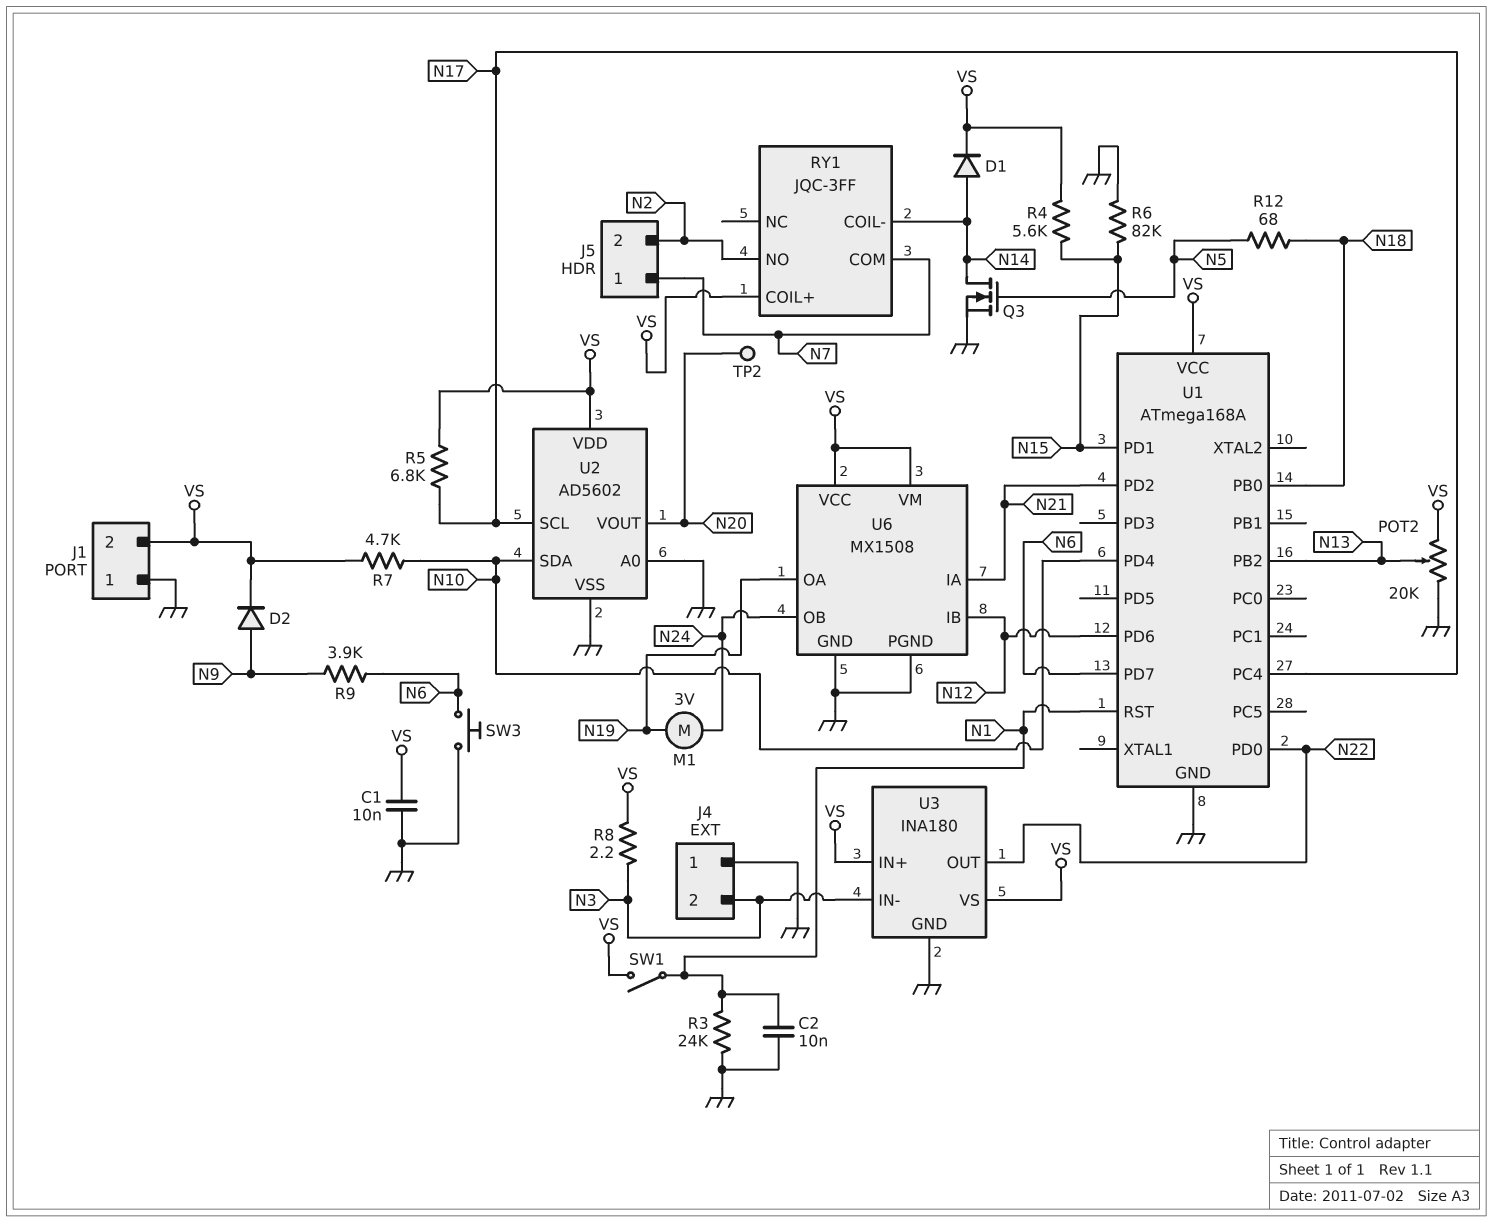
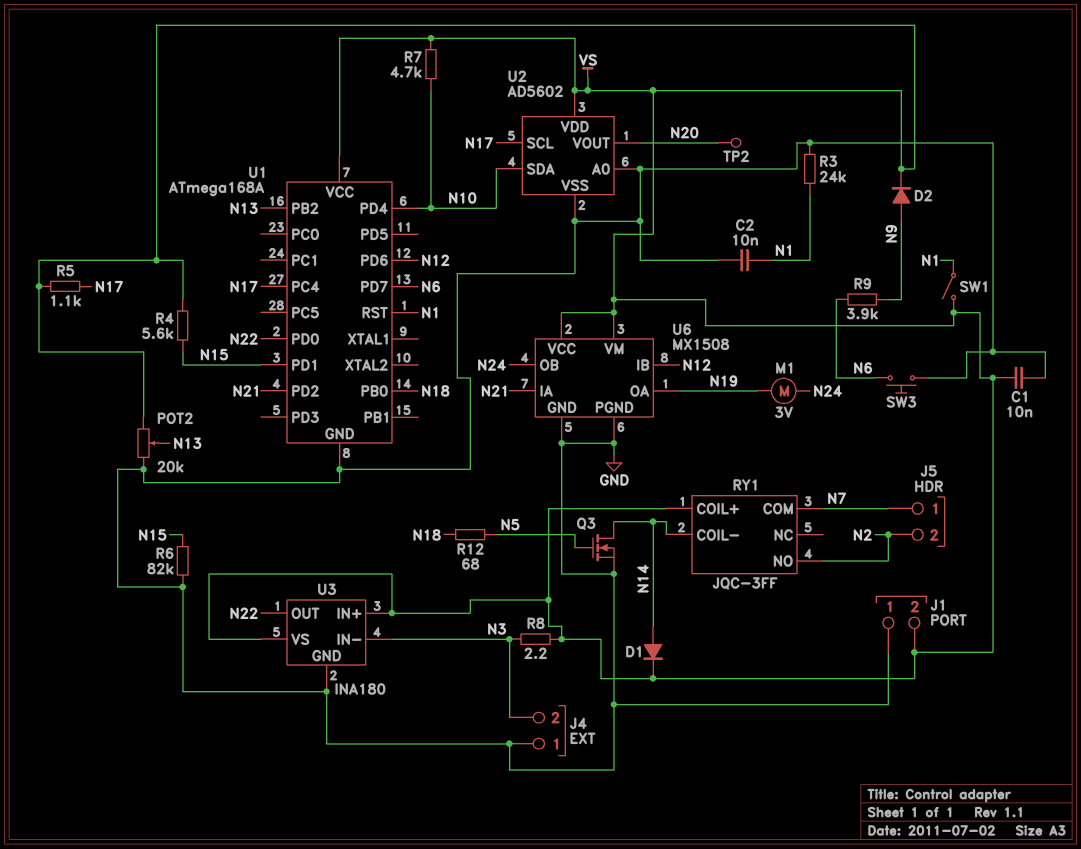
R5: 6.8k (N17, VS) -> 1.1k (N17, VS)

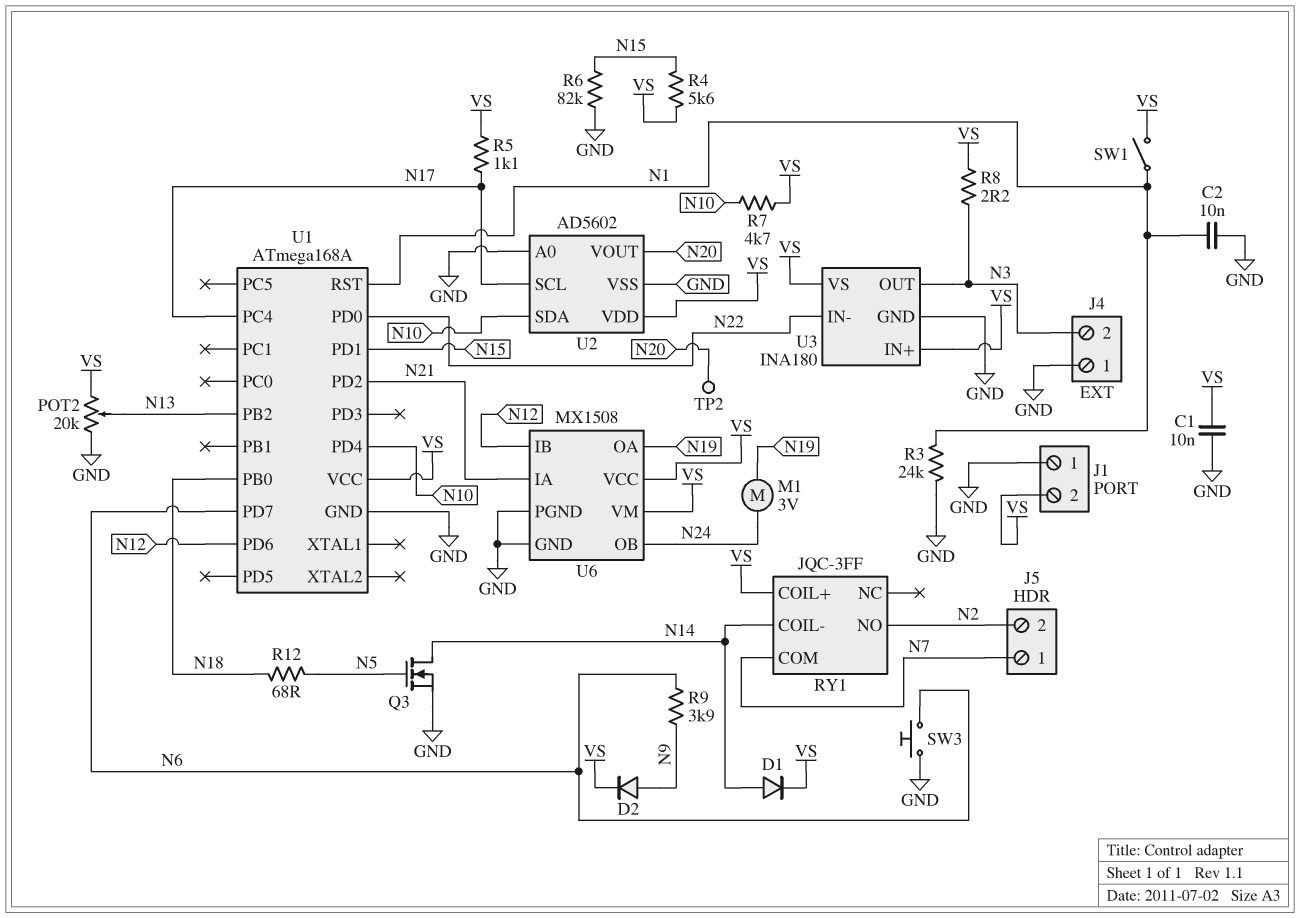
U3 pin IN-: N3 -> N22
U3 pin OUT: N22 -> N3

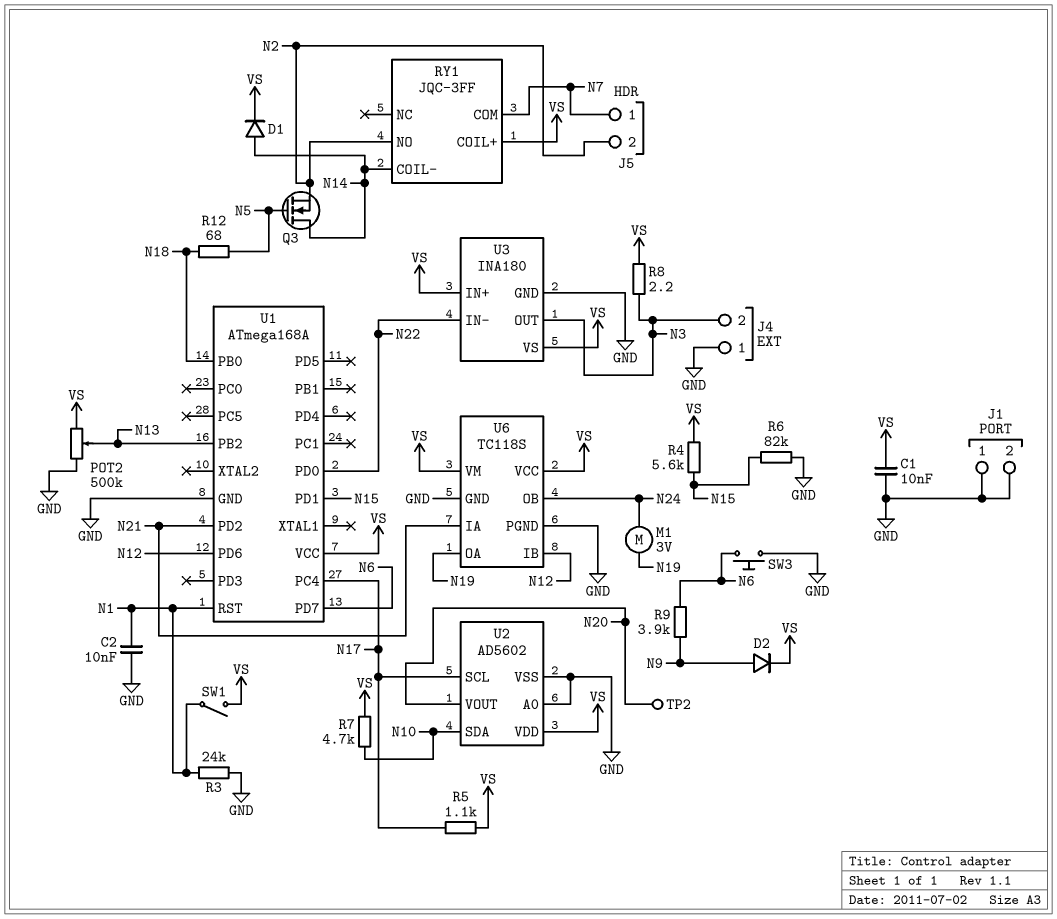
J1 pin 2: VS -> GND
POT2: 20k (GND, VS, wiper N13) -> 500k (GND, VS, wiper N13)
Q3: NMOS (G N5, D N14, S GND) -> NMOS (G N5, D N14, S N2)
U1 pin PD4: N10 -> none
U6: MX1508 -> TC118S

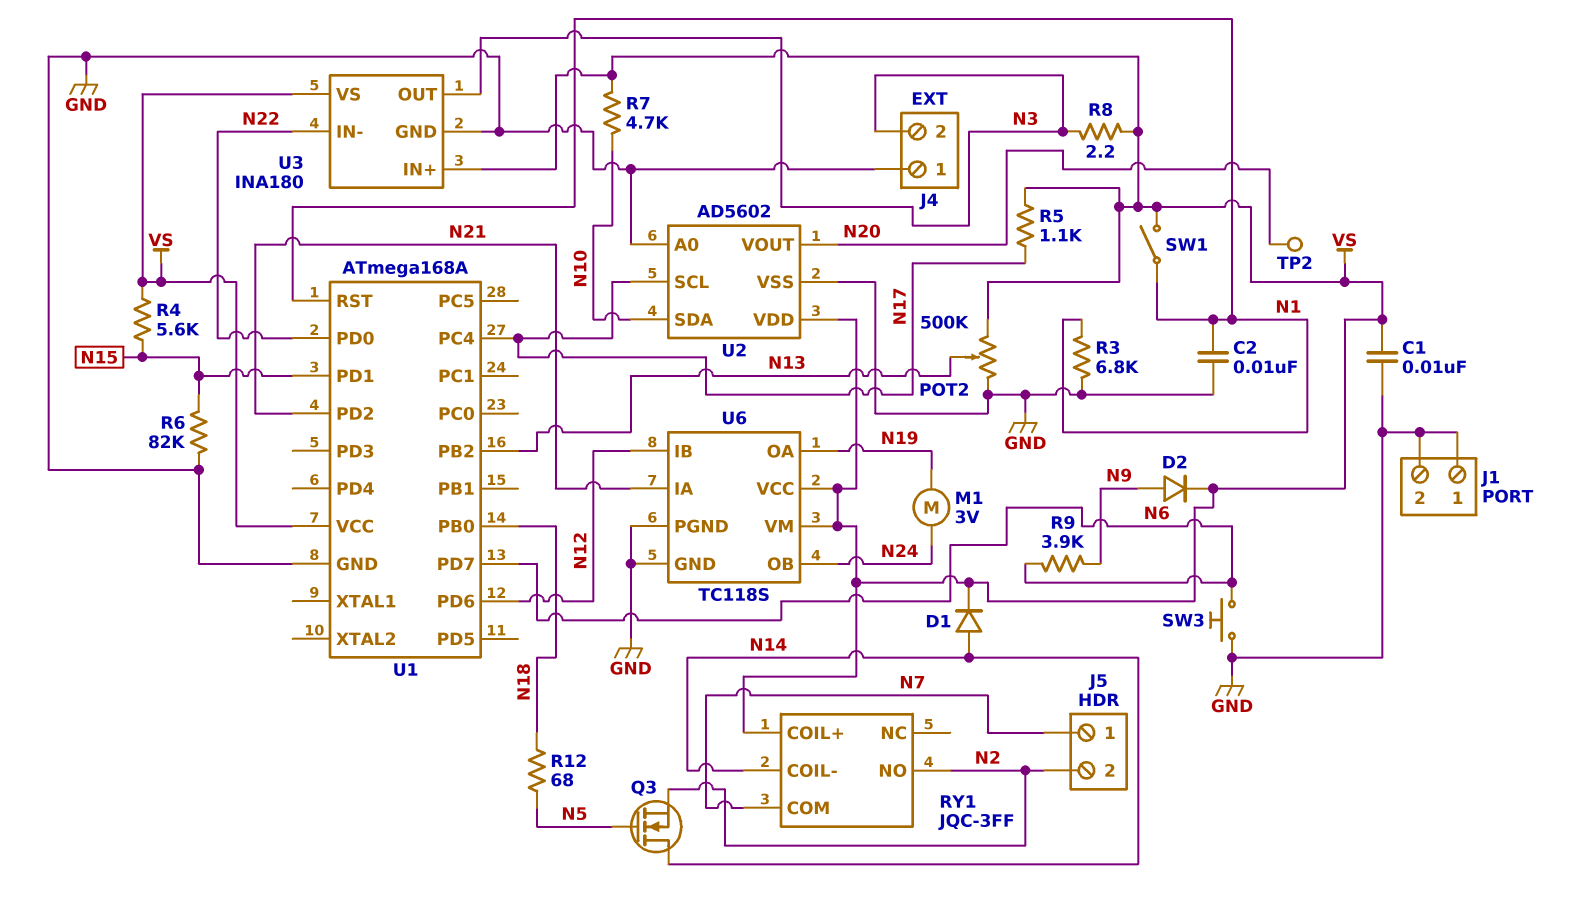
R3: 24k (GND, N1) -> 6.8k (GND, N1)

